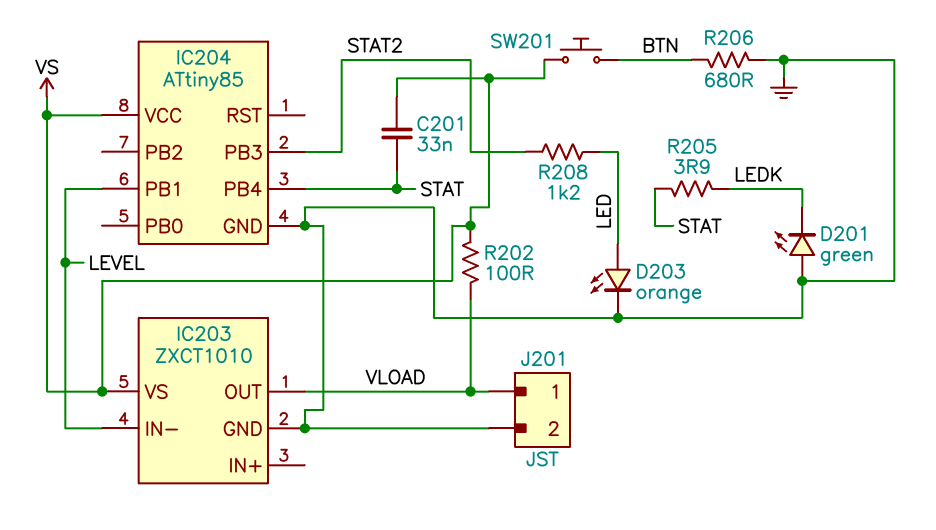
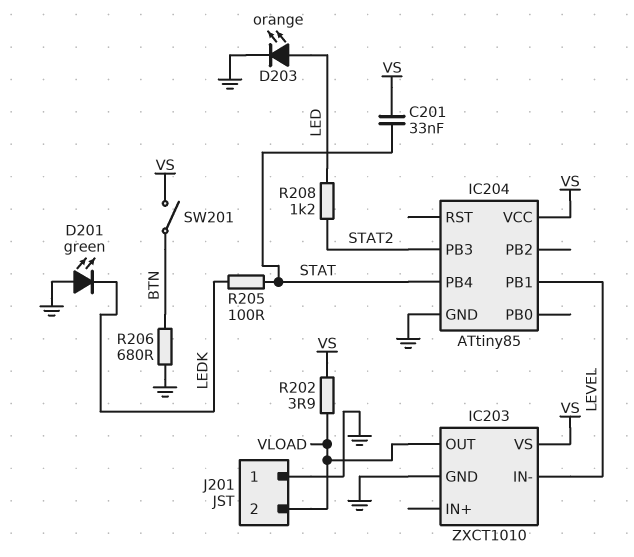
J201 pin 1: VLOAD -> GND
J201 pin 2: GND -> VLOAD
R202: 100 (VLOAD, VS) -> 3.9 (VLOAD, VS)
R205: 3.9 (LEDK, STAT) -> 100 (LEDK, STAT)
SW201: button (BTN, VS) -> switch (BTN, VS)

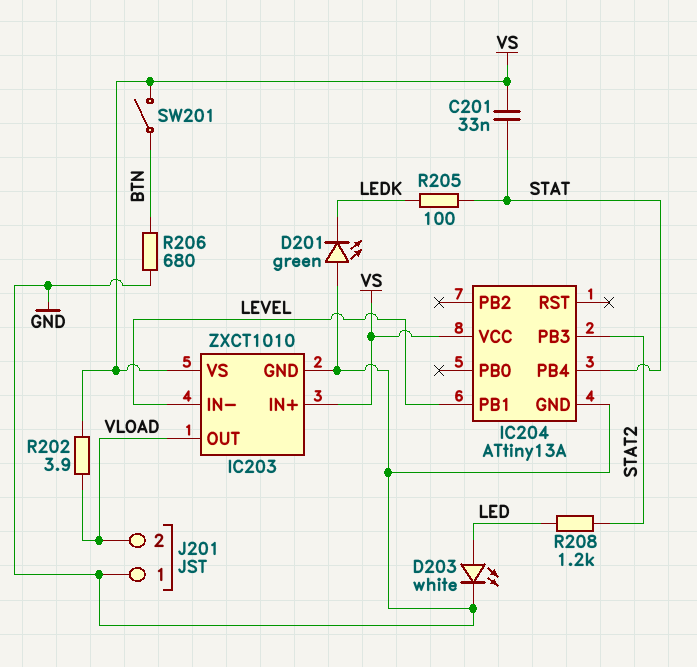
D203: LED orange (A LED, K GND) -> LED white (A LED, K GND)
IC203 pin IN+: none -> VS
IC204: ATtiny85 -> ATtiny13A

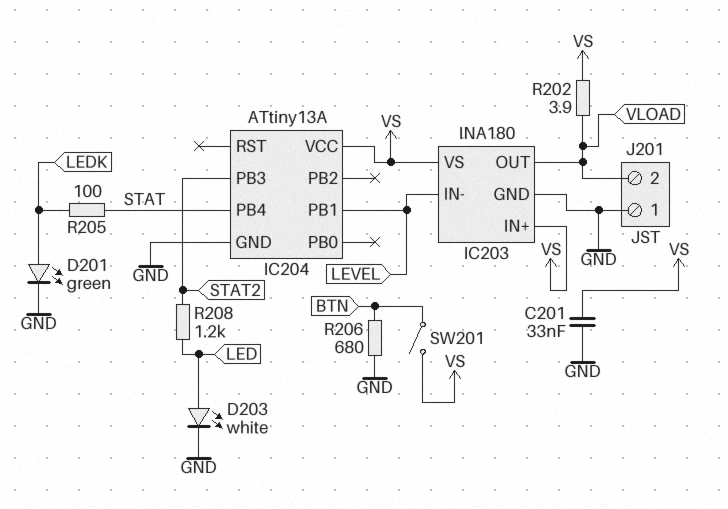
C201: 33nF (STAT, VS) -> 33nF (GND, VS)
D201: LED green (A GND, K LEDK) -> LED green (A LEDK, K GND)
IC203: ZXCT1010 -> INA180

